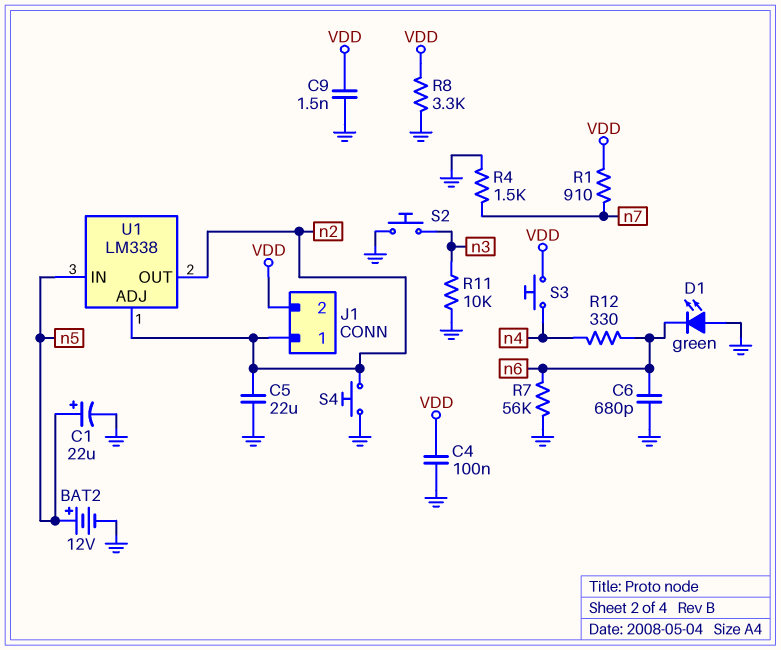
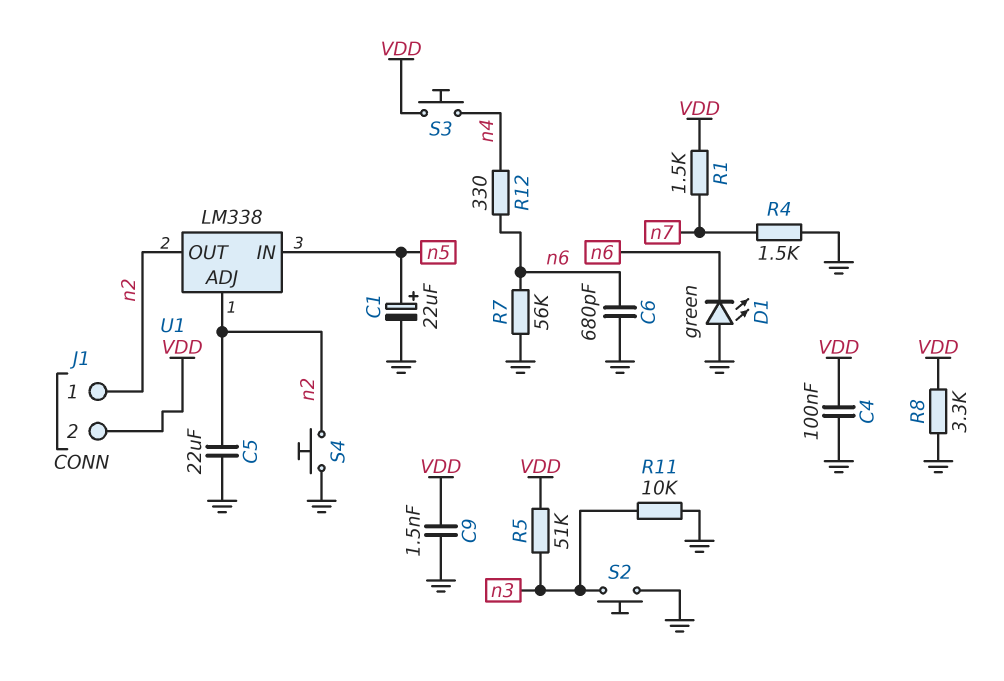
BAT2: 12V (plus n5, minus GND) -> none
R1: 910 (VDD, n7) -> 1.5k (VDD, n7)
R5: none -> 51k (VDD, n3)

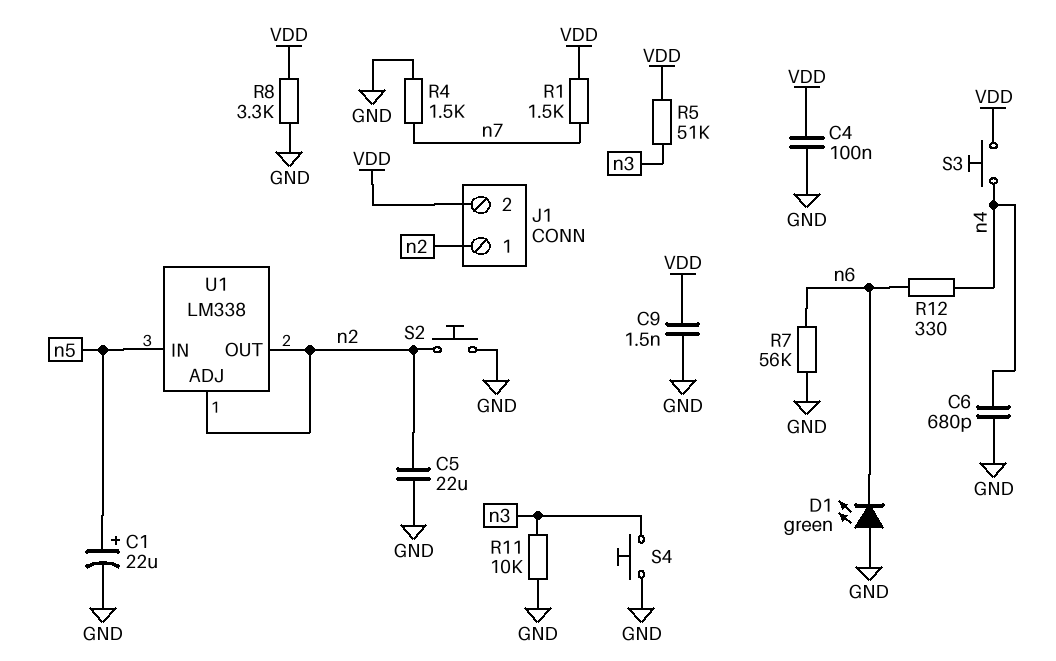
C6: 680pF (GND, n6) -> 680pF (GND, n4)
S2: button (GND, n3) -> button (GND, n2)
S4: button (GND, n2) -> button (GND, n3)

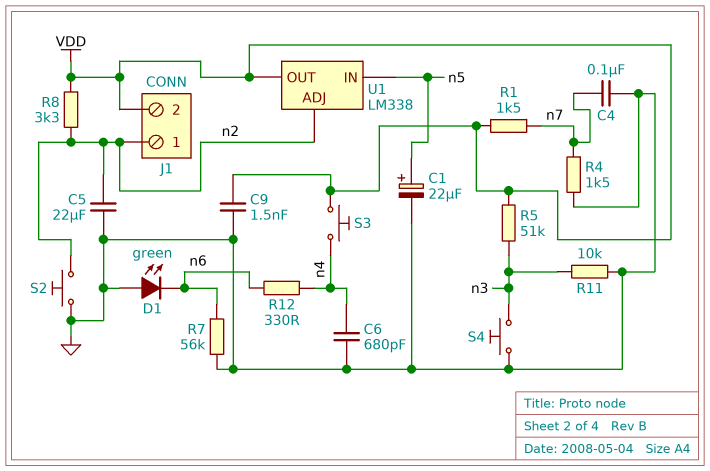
C4: 100nF (GND, VDD) -> 100nF (GND, n7)
R8: 3.3k (GND, VDD) -> 3.3k (VDD, n2)
U1 pin OUT: n2 -> VDD

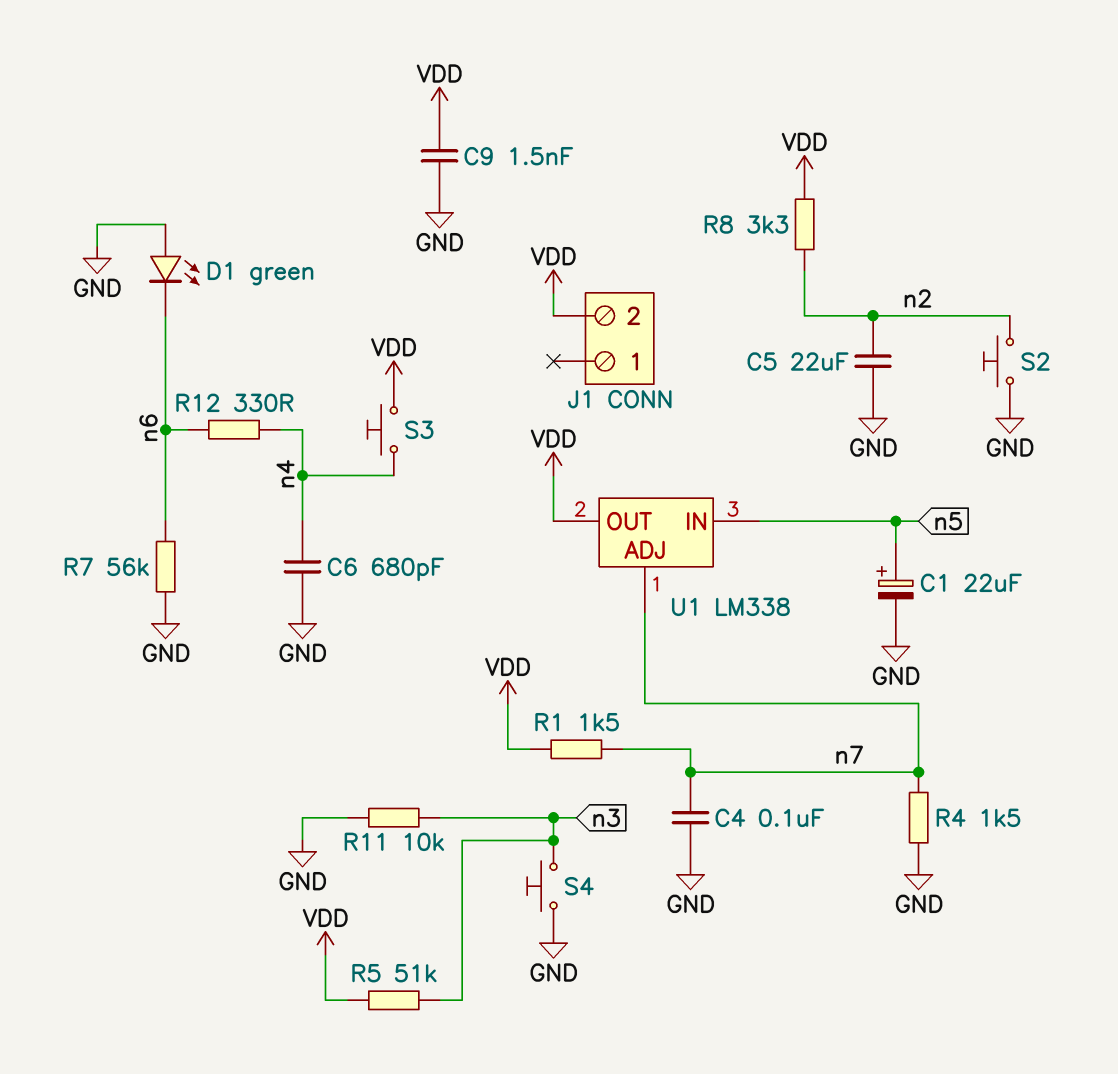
J1 pin 1: n2 -> none
U1 pin ADJ: n2 -> n7

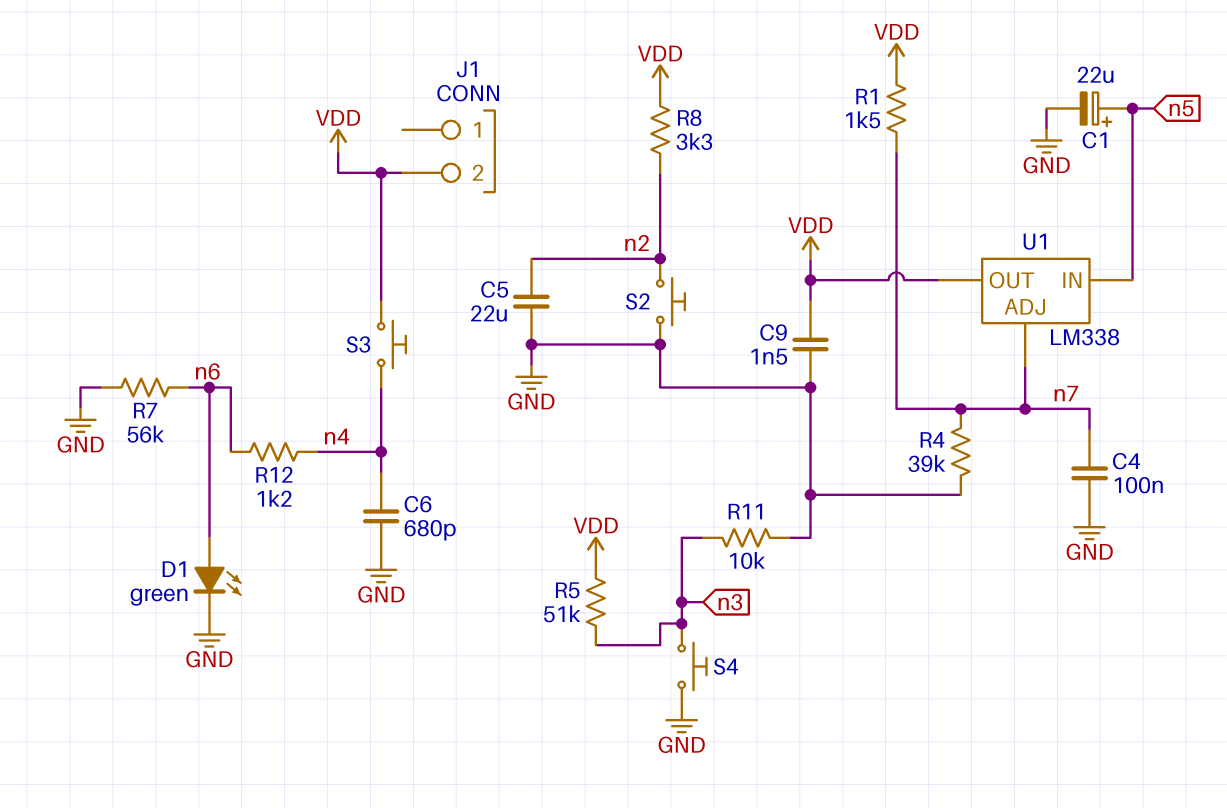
D1: LED green (A GND, K n6) -> LED green (A n6, K GND)
R4: 1.5k (GND, n7) -> 39k (GND, n7)
R12: 330 (n4, n6) -> 1.2k (n4, n6)

